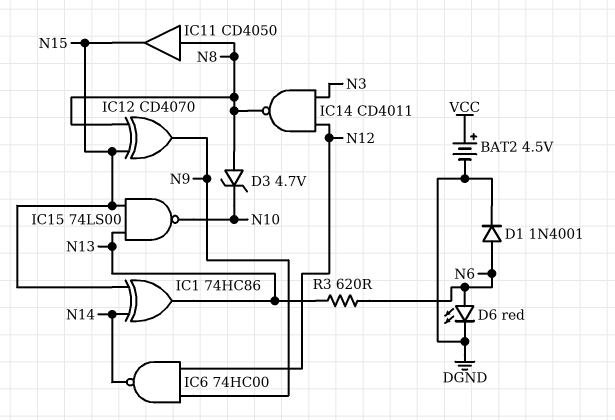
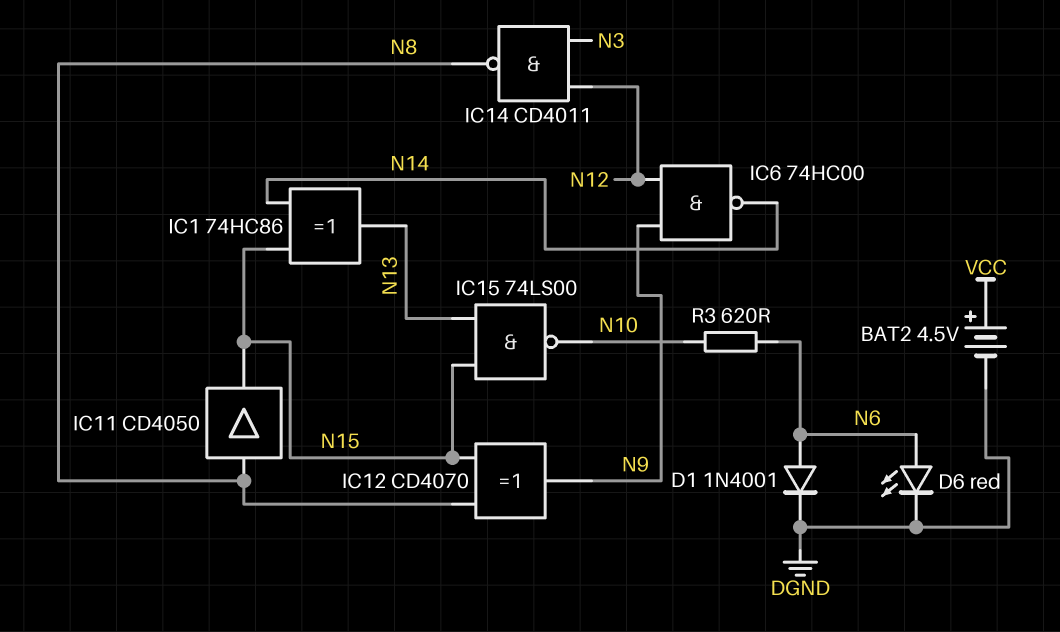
D3: zener 4.7V (A N8, K N10) -> none
R3: 620 (N6, N13) -> 620 (N6, N10)

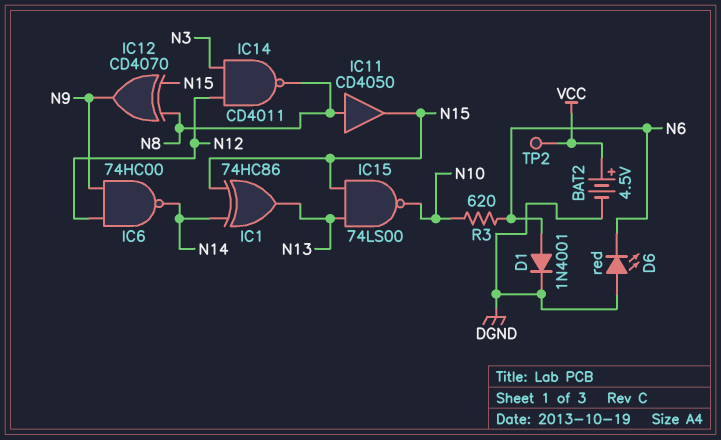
D6: LED red (A N6, K DGND) -> LED red (A DGND, K N6)
TP2: none -> test point (VCC)

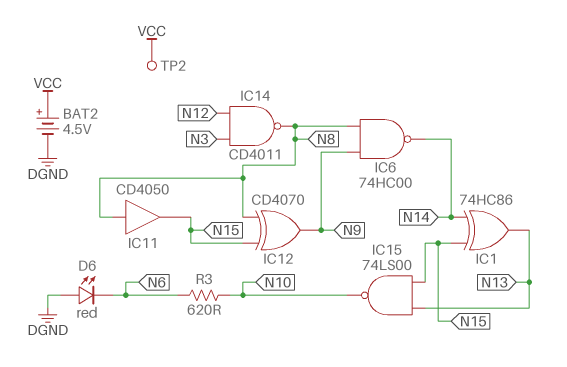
D1: diode 1N4001 (A N6, K DGND) -> none
IC6: NAND 74HC00 (in N9, in N12, out N14) -> NAND 74HC00 (in N8, in N9, out N14)

